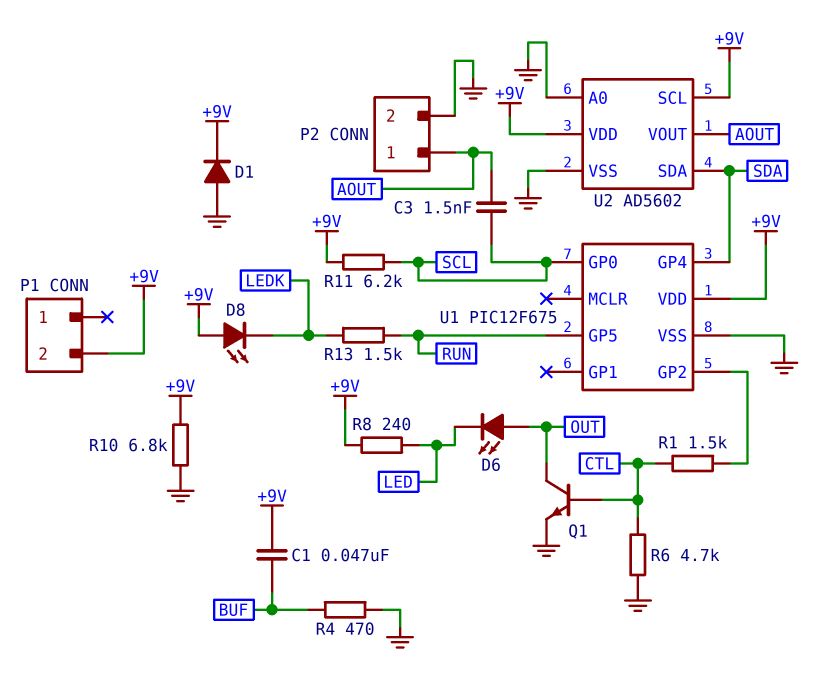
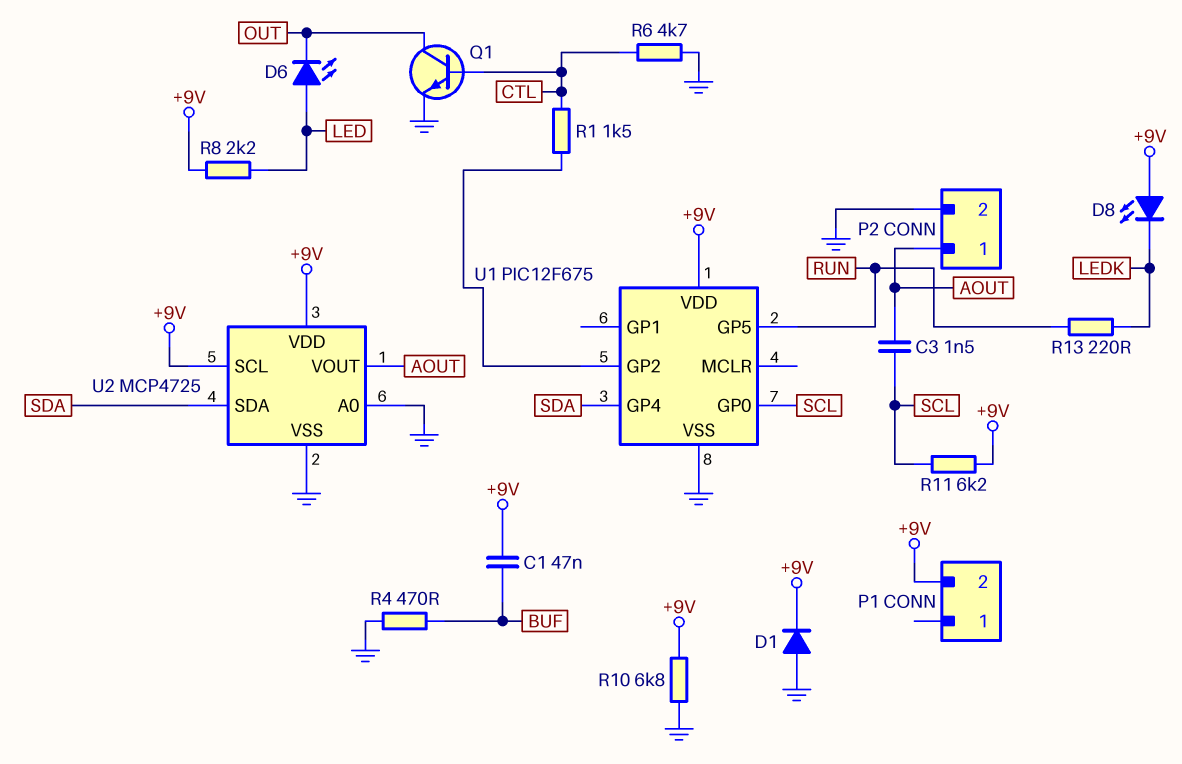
D6: LED (A OUT, K LED) -> LED (A LED, K OUT)
R8: 240 (+9V, LED) -> 2.2k (+9V, LED)
R13: 1.5k (LEDK, RUN) -> 220 (LEDK, RUN)
U2: AD5602 -> MCP4725

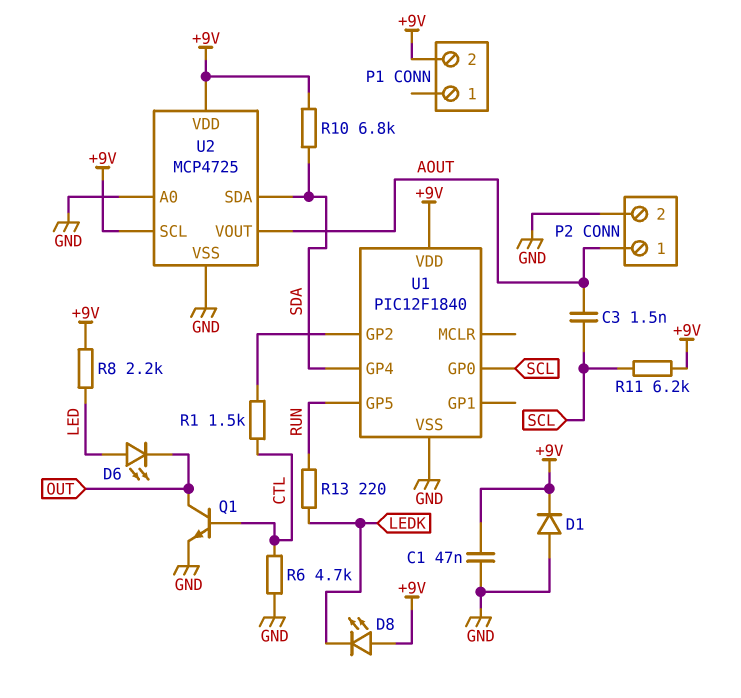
C1: 47nF (+9V, BUF) -> 47nF (+9V, GND)
R4: 470 (BUF, GND) -> none
R10: 6.8k (+9V, GND) -> 6.8k (+9V, SDA)
U1: PIC12F675 -> PIC12F1840

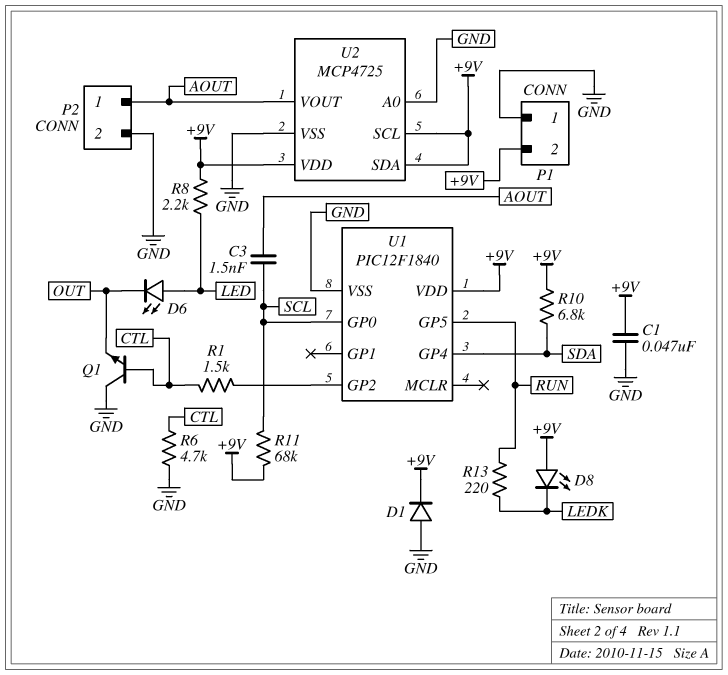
P1 pin 1: none -> GND
Q1: NPN (B CTL, C OUT, E GND) -> NPN (B CTL, C GND, E OUT)
R11: 6.2k (+9V, SCL) -> 68k (+9V, SCL)
U2 pin SDA: SDA -> +9V

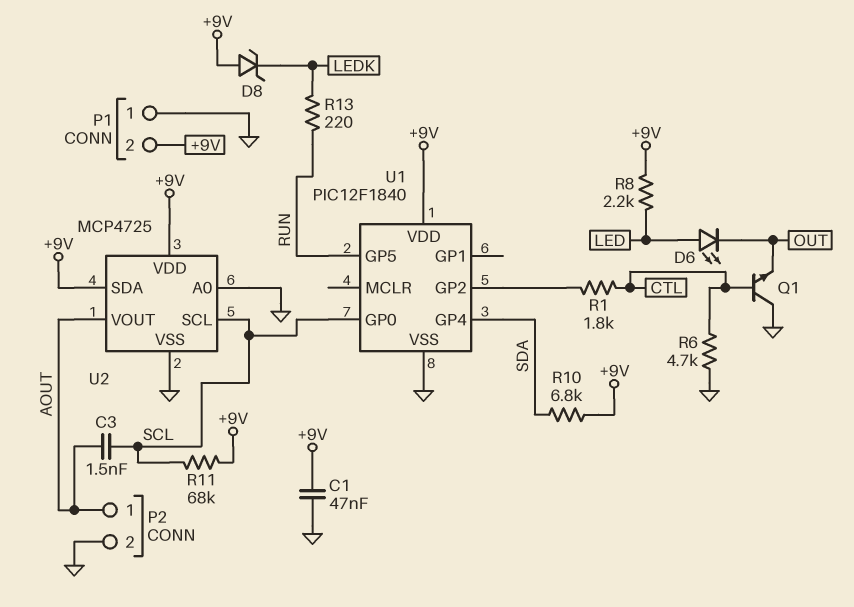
D1: diode (A GND, K +9V) -> none
D8: LED (A +9V, K LEDK) -> zener (A +9V, K LEDK)
R1: 1.5k (CTL, U1/GP2) -> 1.8k (CTL, U1/GP2)
U2 pin SCL: +9V -> SCL

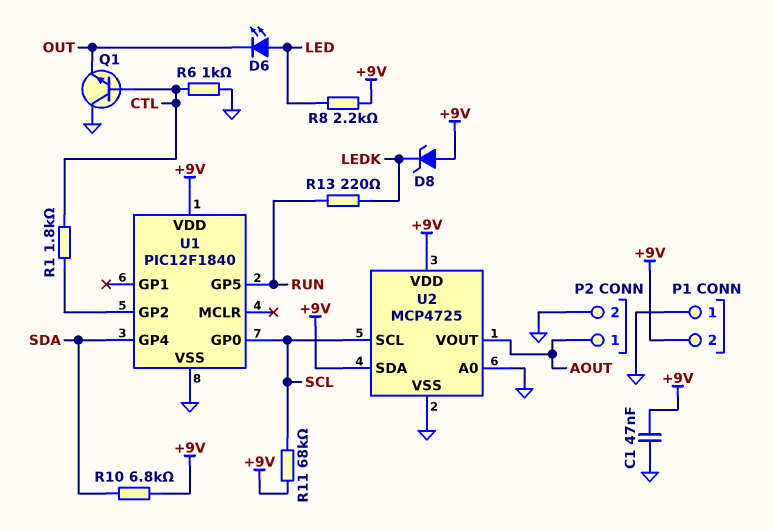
C3: 1.5nF (AOUT, SCL) -> none
R6: 4.7k (CTL, GND) -> 1k (CTL, GND)

